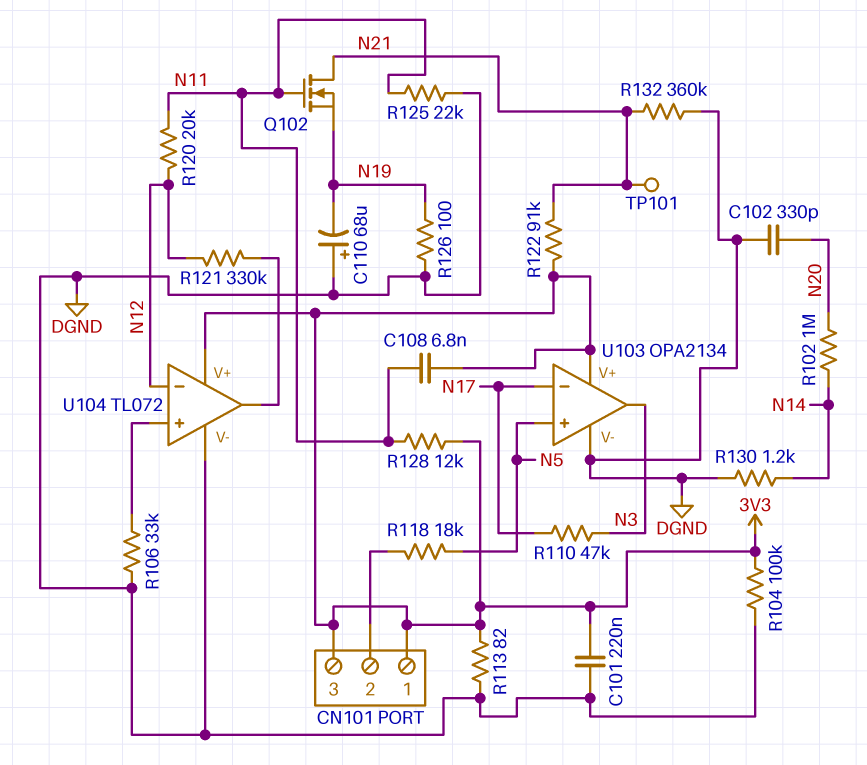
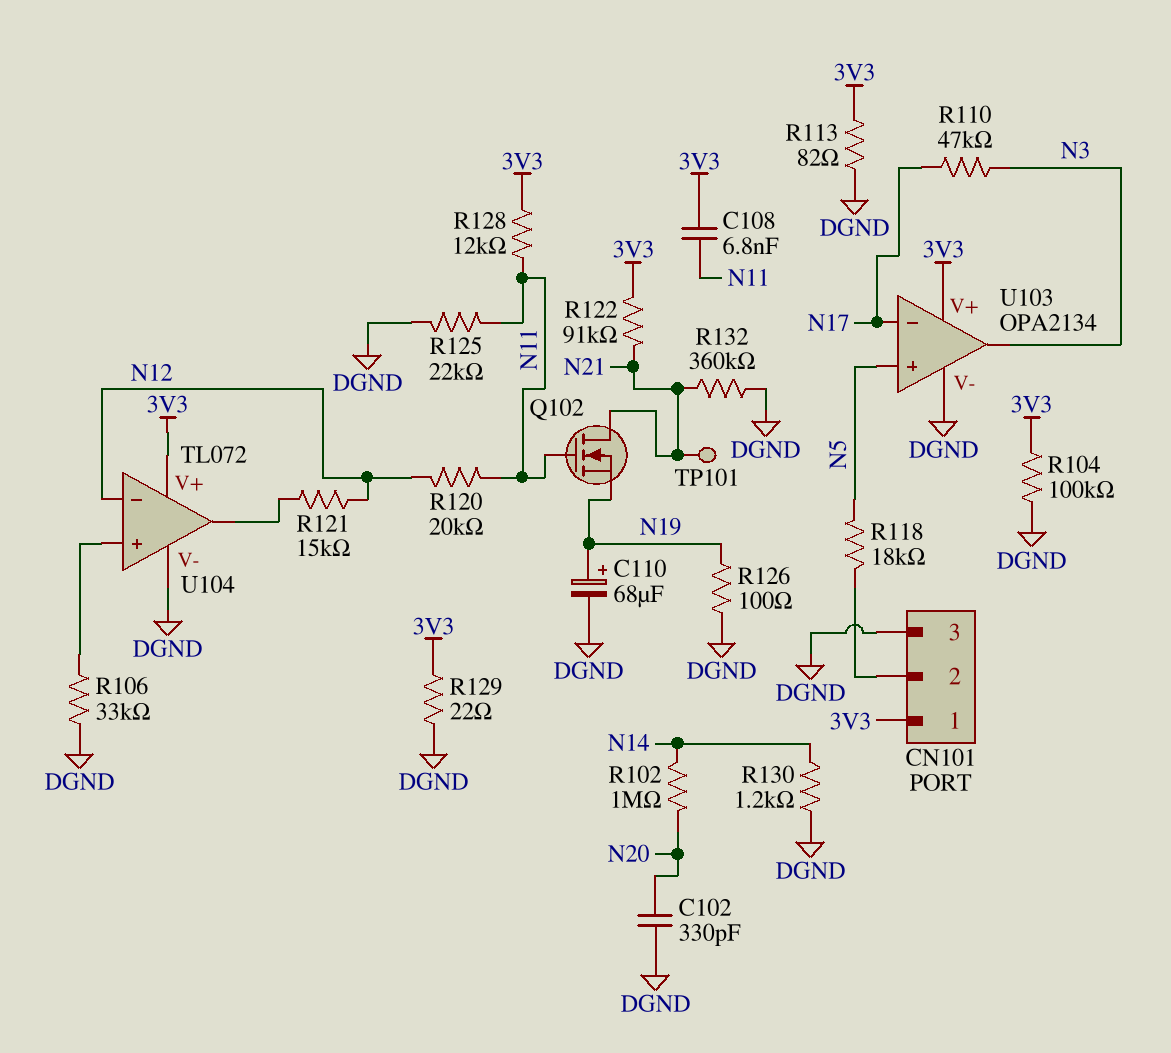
C101: 220nF (3V3, DGND) -> none
C110: 68uF (plus DGND, minus N19) -> 68uF (plus N19, minus DGND)
CN101 pin 3: 3V3 -> DGND
R121: 330k (N12, U104/out) -> 15k (N12, U104/out)
R129: none -> 22 (3V3, DGND)

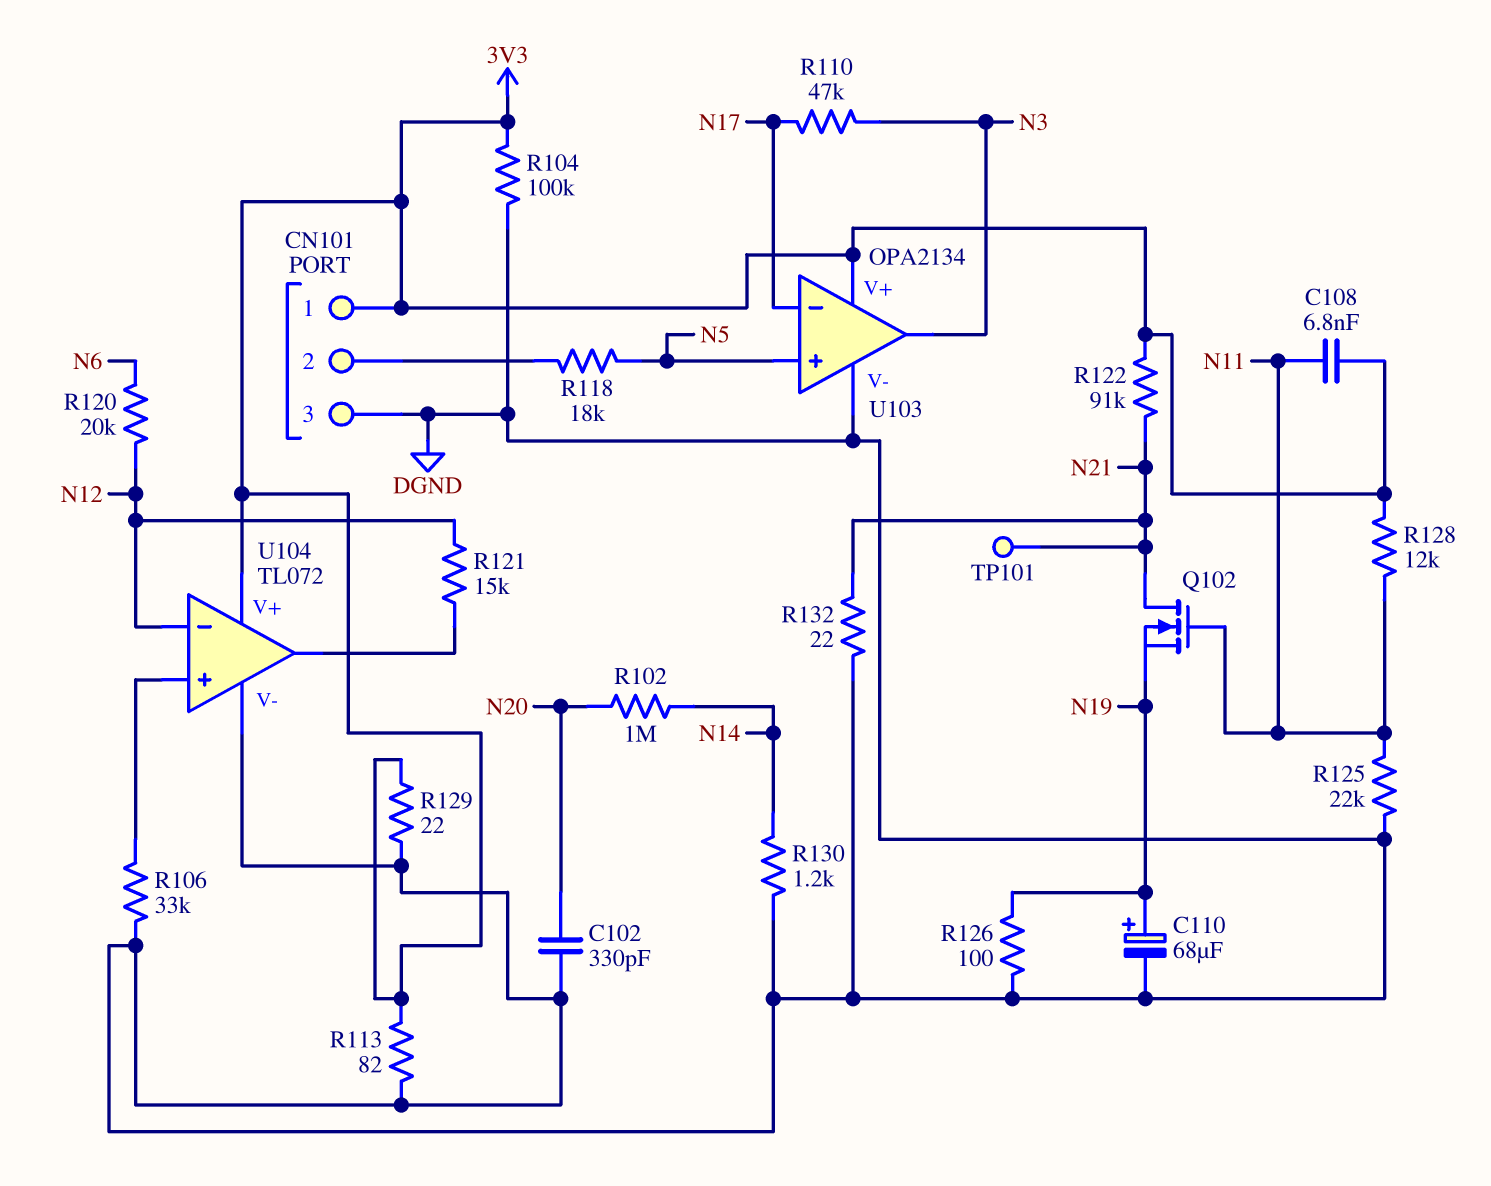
R120: 20k (N11, N12) -> 20k (N6, N12)
R132: 360k (DGND, N21) -> 22 (DGND, N21)

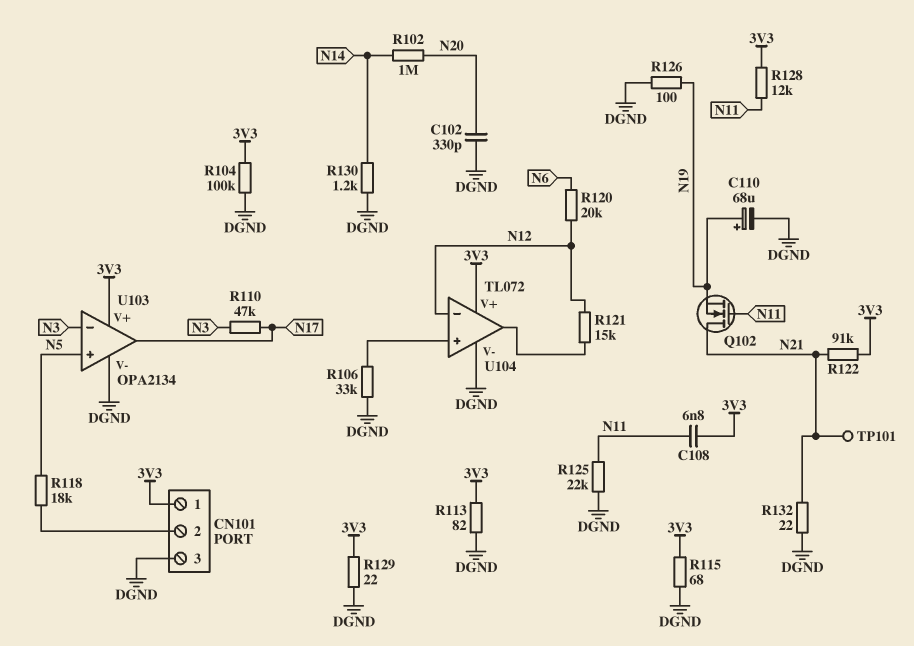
R115: none -> 68 (3V3, DGND)
U103 pin in-: N17 -> N3
U103 pin out: N3 -> N17

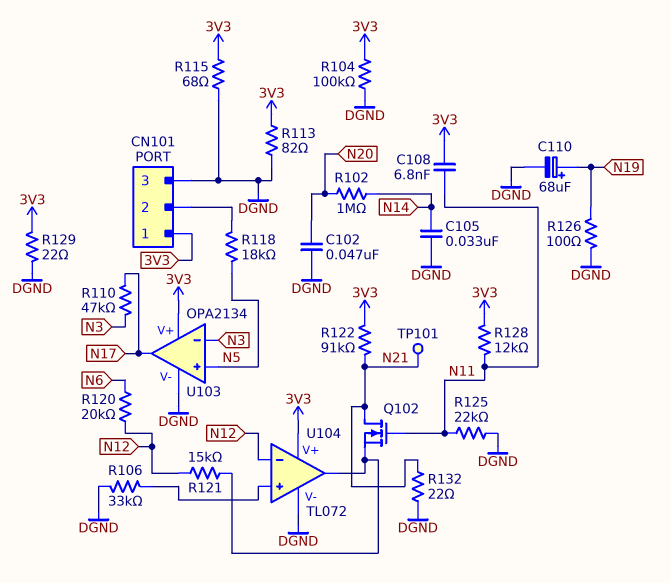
C102: 330pF (DGND, N20) -> 47nF (DGND, N20)
C105: none -> 33nF (DGND, N14)
Q102: NMOS (G N11, D N21, S N19) -> NMOS (G N11, D N21, S U104/out)
R130: 1.2k (DGND, N14) -> none

